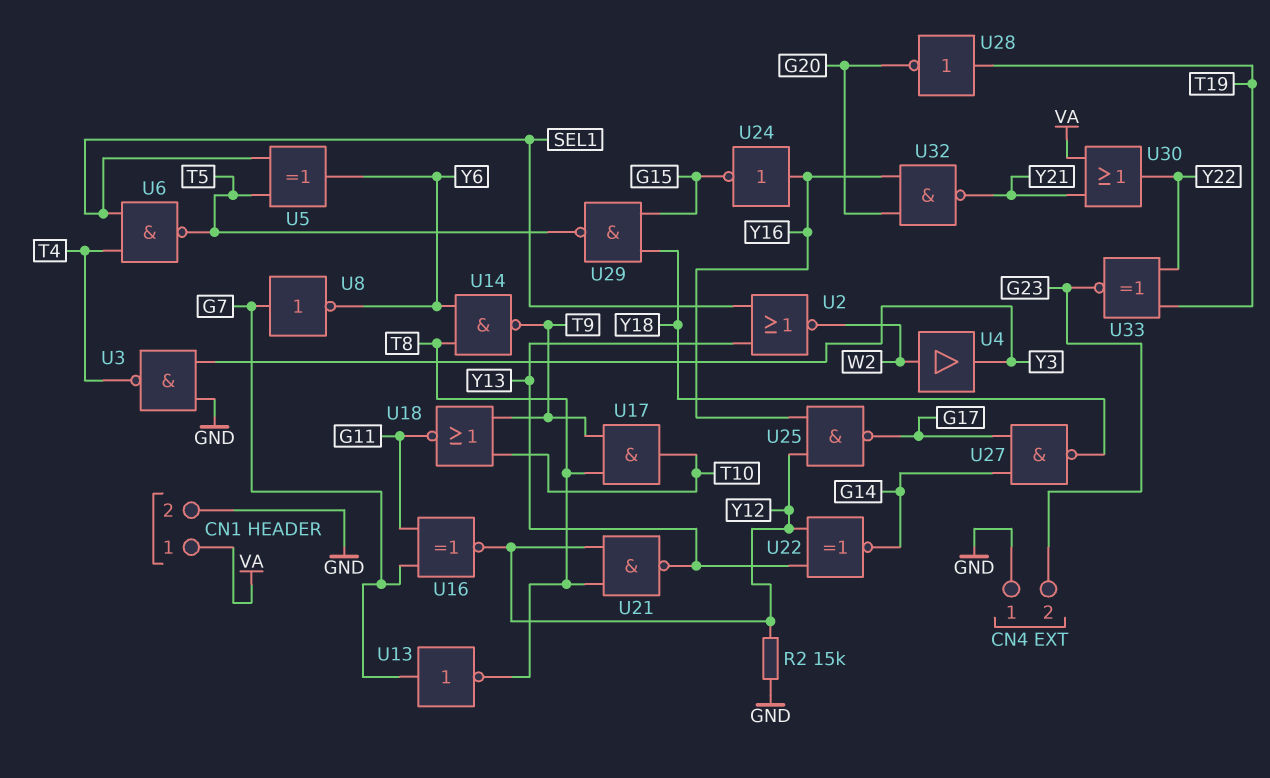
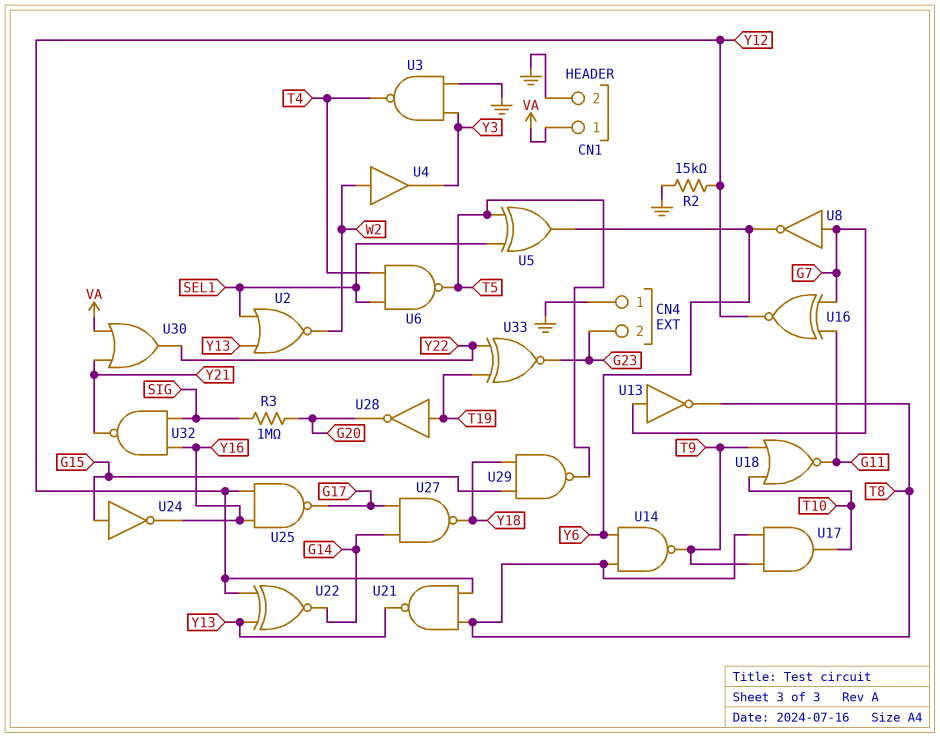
R3: none -> 1M (G20, SIG)
U24: NOT (in Y16, out G15) -> NOT (in G15, out Y16)
U32: NAND (in G20, in Y16, out Y21) -> NAND (in SIG, in Y16, out Y21)

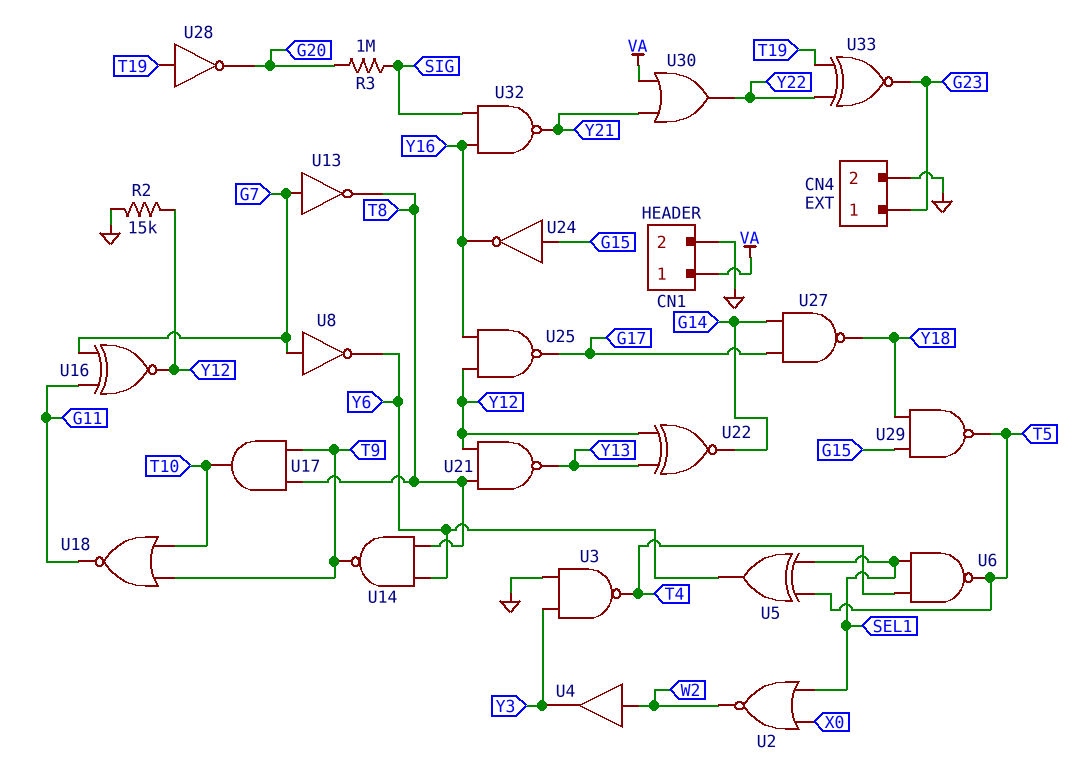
CN4 pin 1: GND -> G23
CN4 pin 2: G23 -> GND
U2: NOR (in SEL1, in Y13, out W2) -> NOR (in SEL1, in X0, out W2)

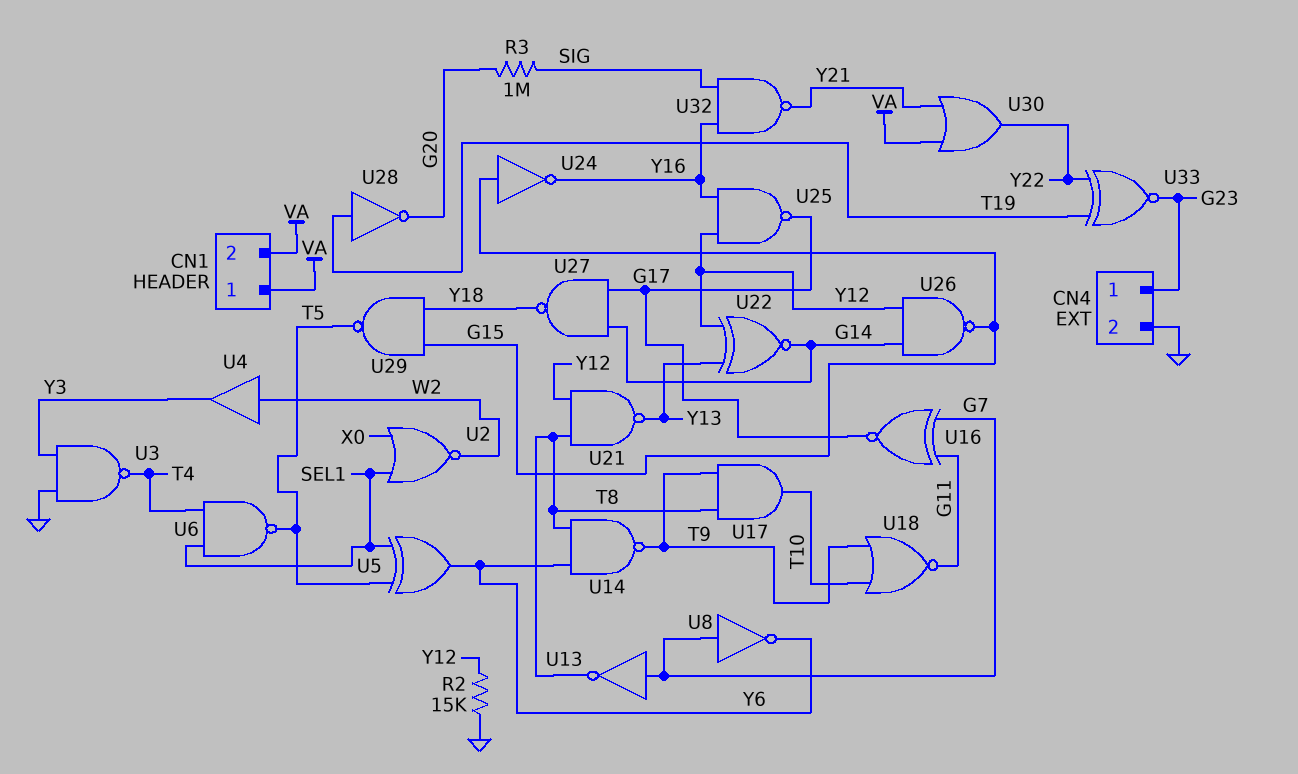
CN1 pin 2: GND -> VA
U16: XNOR (in G7, in G11, out Y12) -> XNOR (in G7, in G11, out G17)
U26: none -> NAND (in G14, in Y12, out G15)

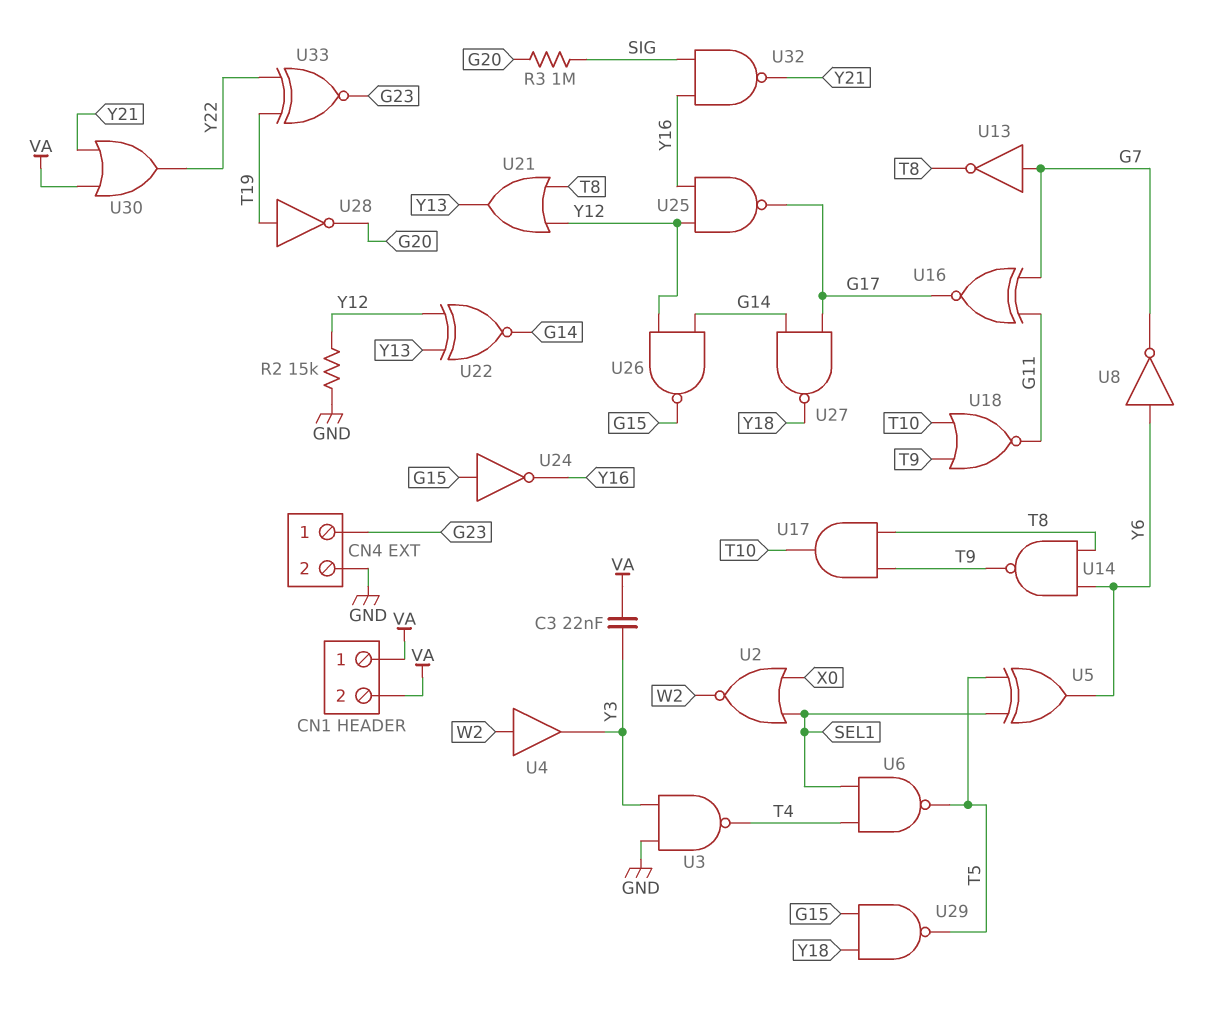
C3: none -> 22nF (VA, Y3)
U8: NOT (in G7, out Y6) -> NOT (in Y6, out G7)
U21: NAND (in T8, in Y12, out Y13) -> OR (in T8, in Y12, out Y13)

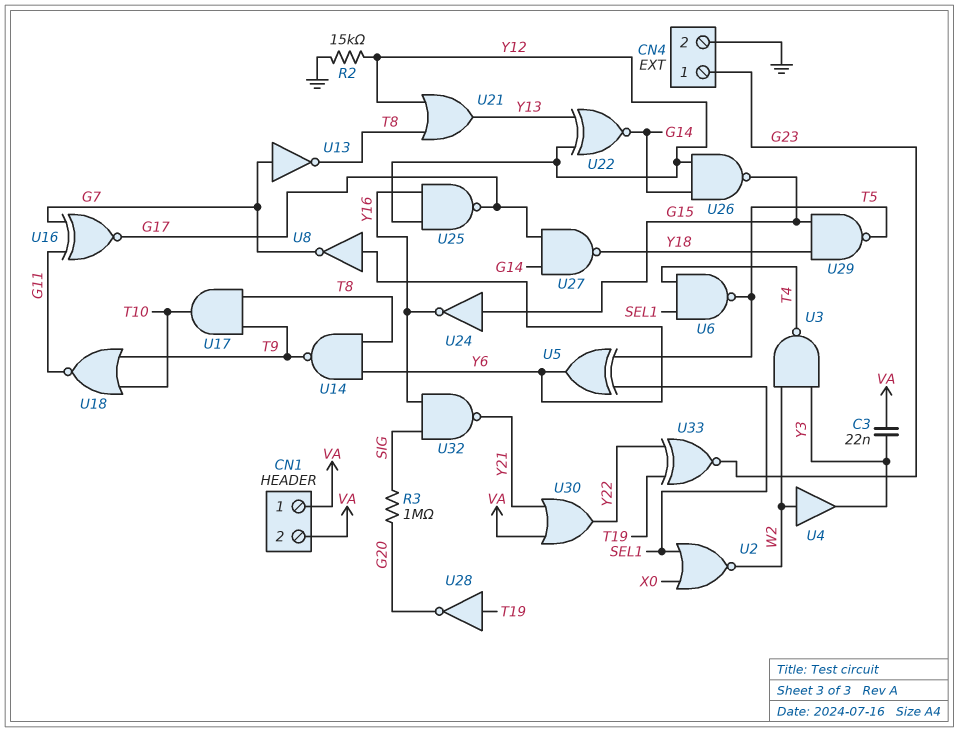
U3: NAND (in GND, in Y3, out T4) -> NAND (in W2, in Y3, out T4)

